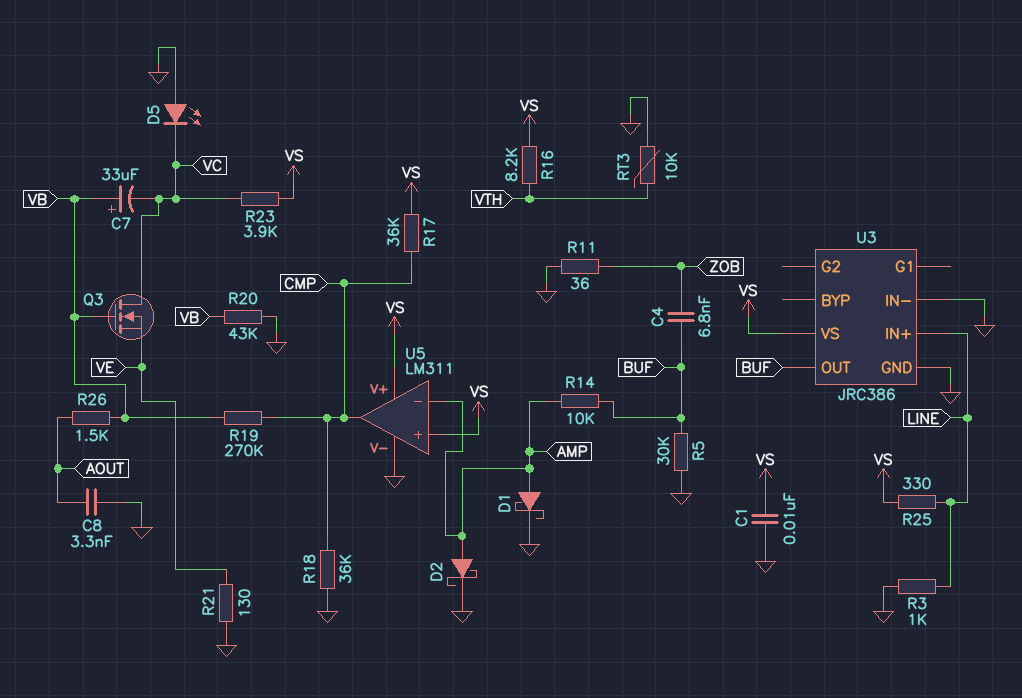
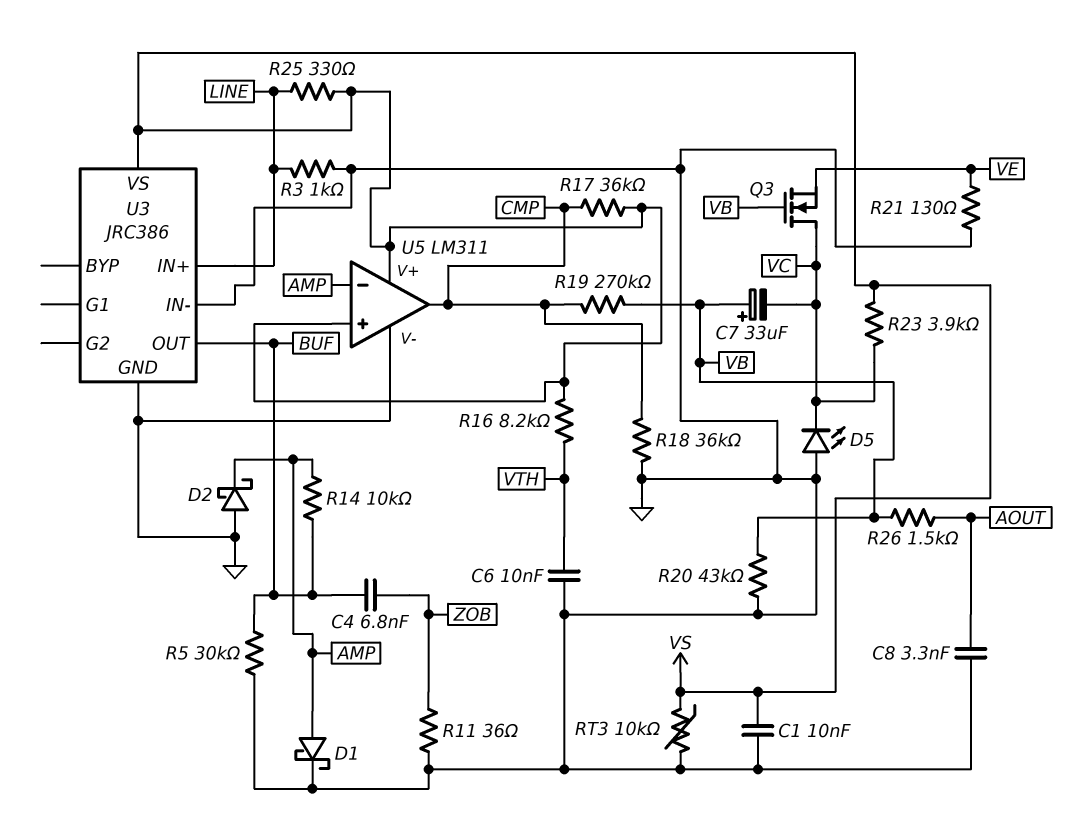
C6: none -> 10nF (GND, VTH)
D2: schottky (A AMP, K GND) -> schottky (A GND, K AMP)
RT3: 10k (GND, VTH) -> 10k (GND, VS)

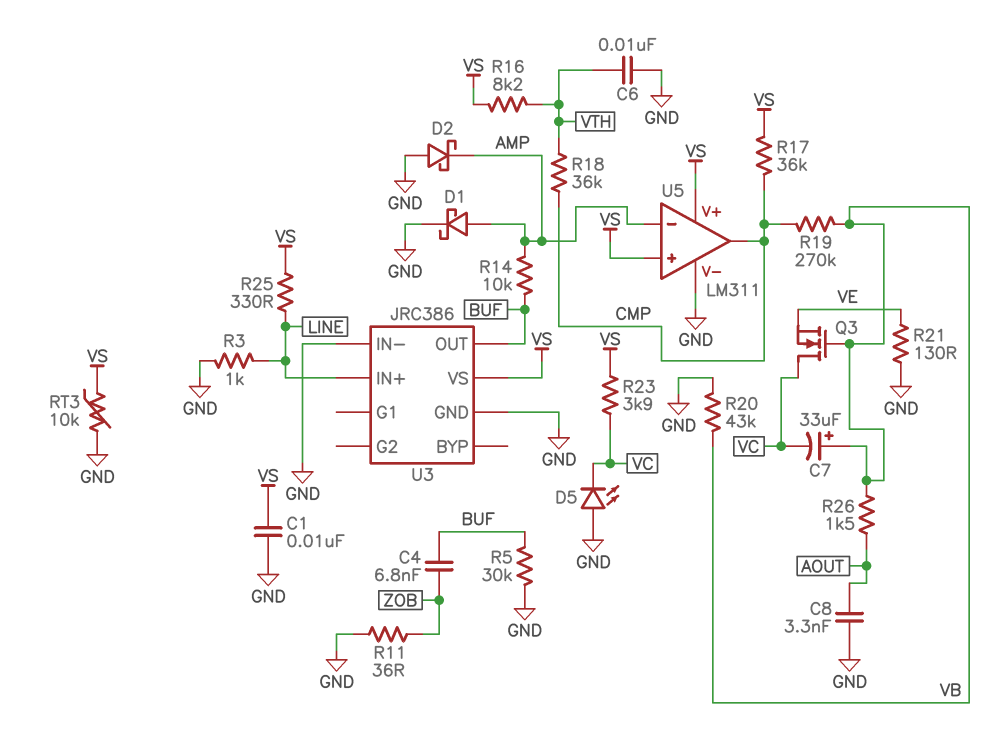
R18: 36k (CMP, GND) -> 36k (CMP, VTH)

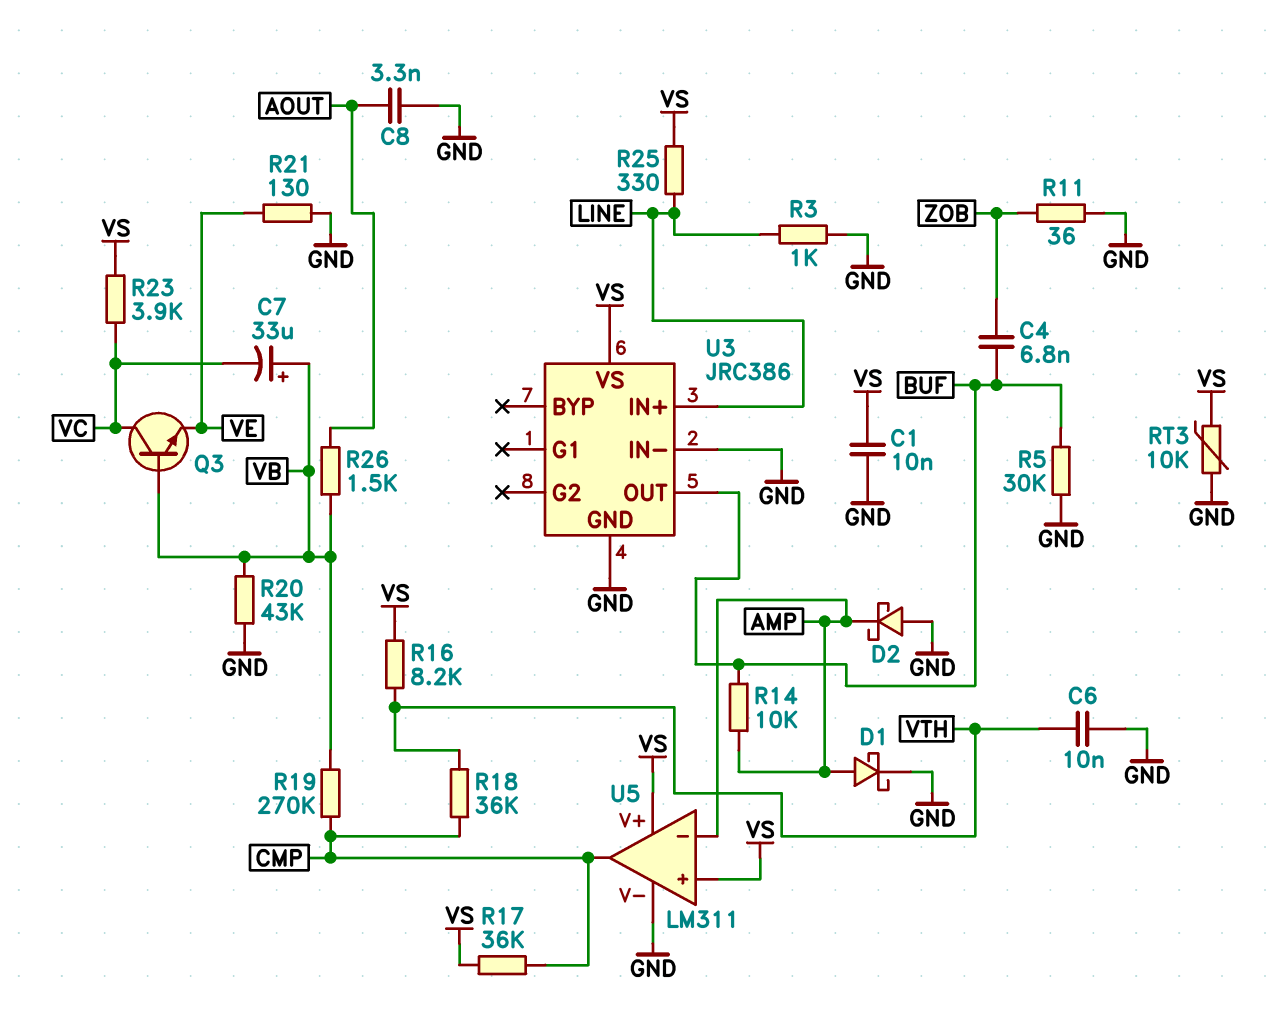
D5: LED (A GND, K VC) -> none
Q3: NMOS (G VB, D VC, S VE) -> NPN (B VB, C VC, E VE)

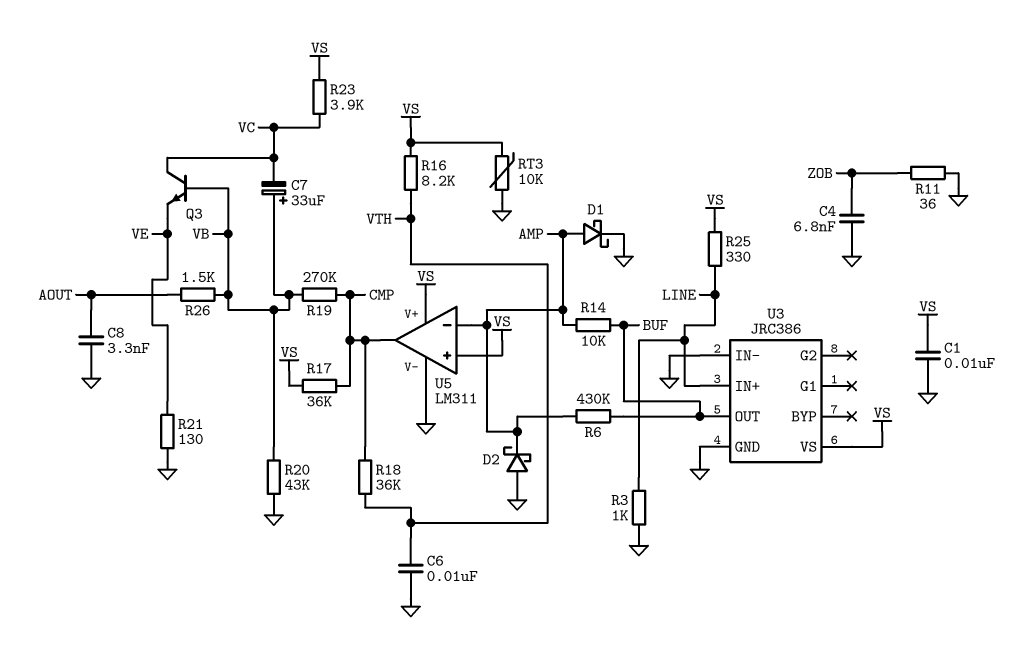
C4: 6.8nF (BUF, ZOB) -> 6.8nF (GND, ZOB)
R5: 30k (BUF, GND) -> none
R6: none -> 430k (AMP, BUF)

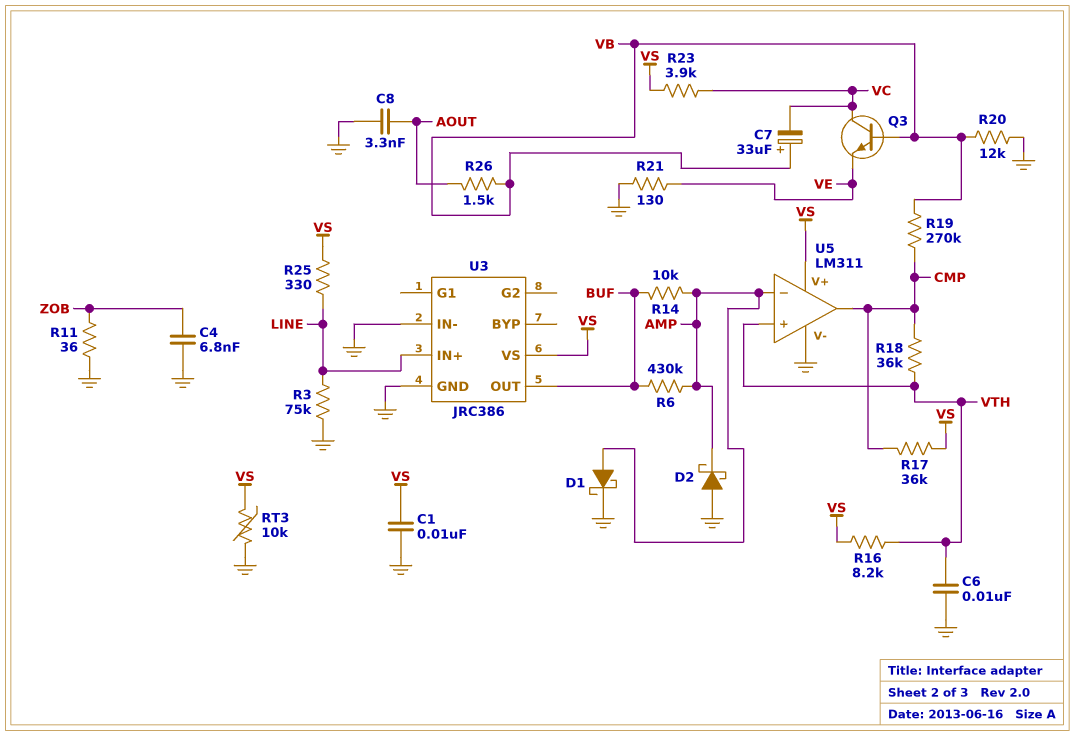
R3: 1k (GND, LINE) -> 75k (GND, LINE)
R20: 43k (GND, VB) -> 12k (GND, VB)
U5 pin in+: VS -> VTH

